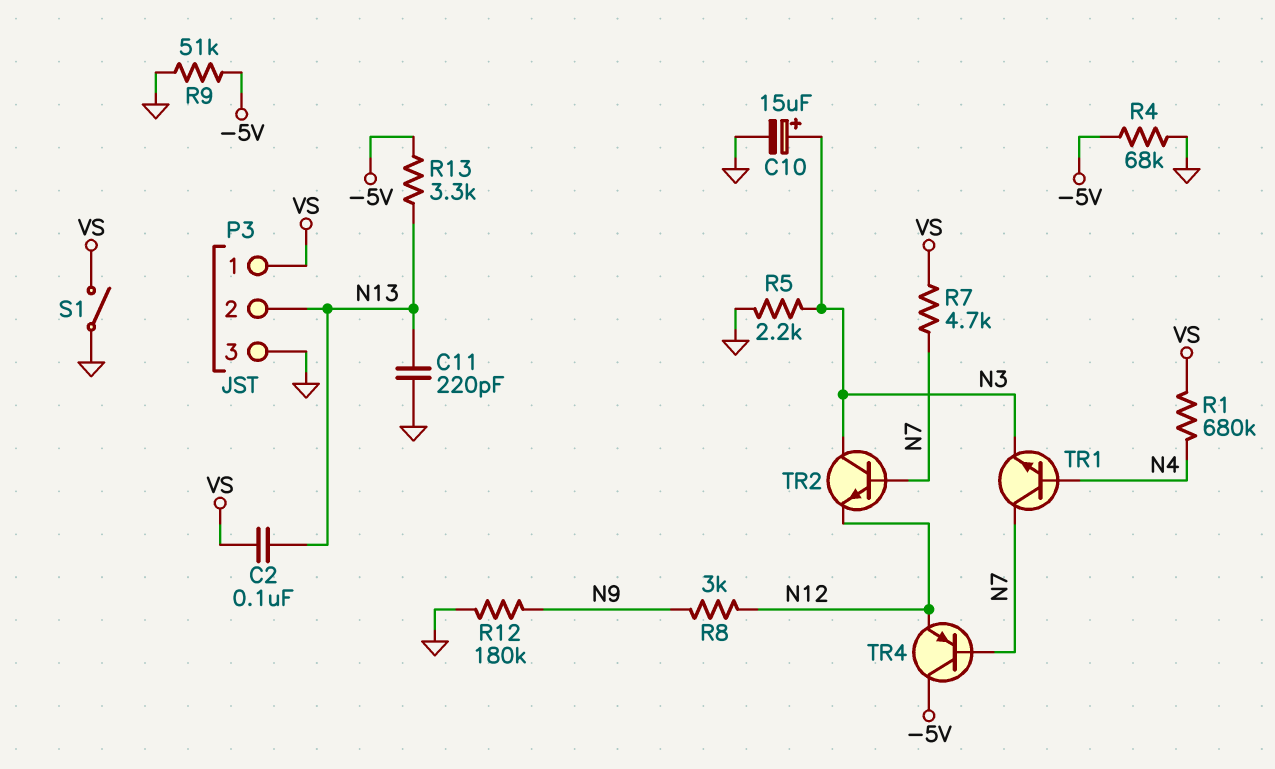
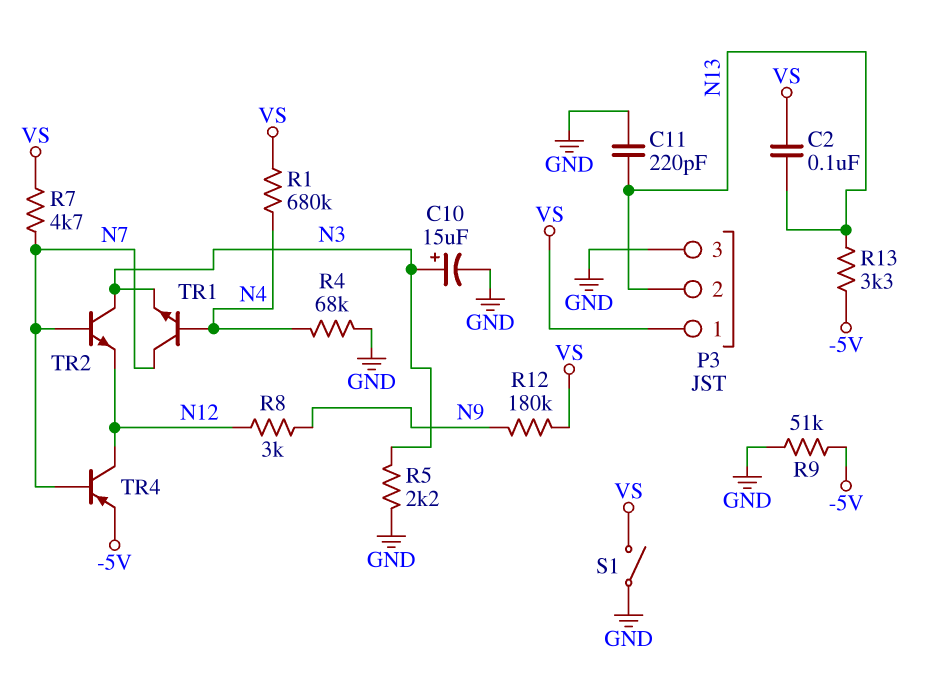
R4: 68k (-5V, GND) -> 68k (GND, N4)
R12: 180k (GND, N9) -> 180k (N9, VS)
TR4: PNP (B N7, C -5V, E N12) -> PNP (B N7, C N12, E -5V)

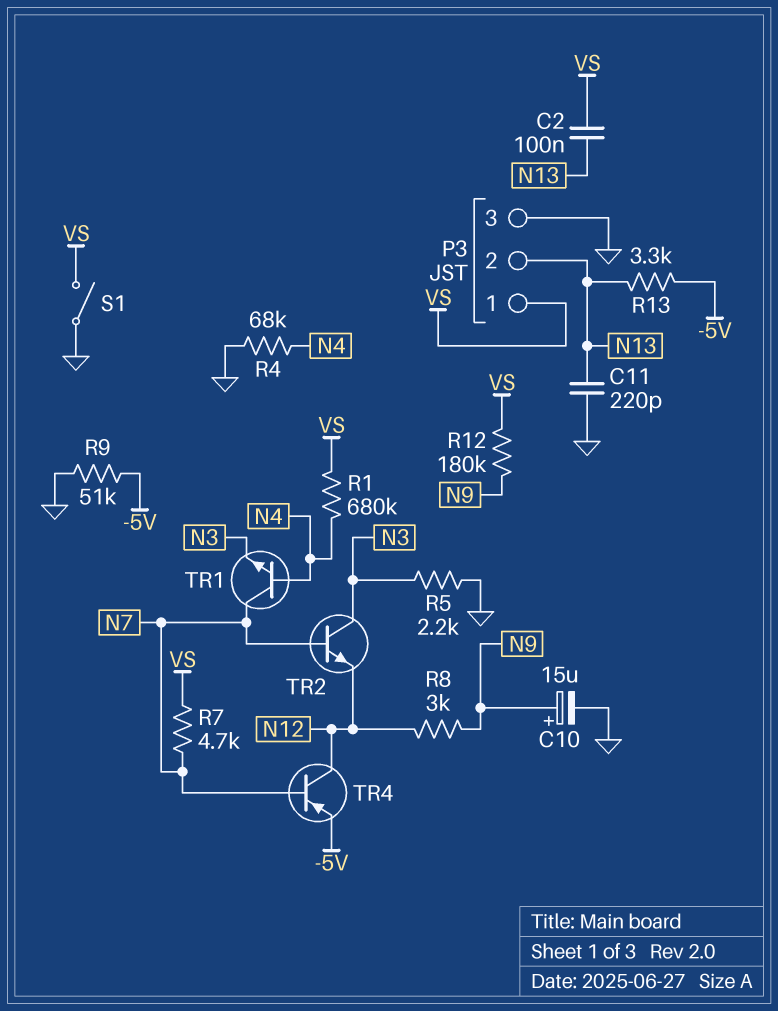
C10: 15uF (plus N3, minus GND) -> 15uF (plus N9, minus GND)

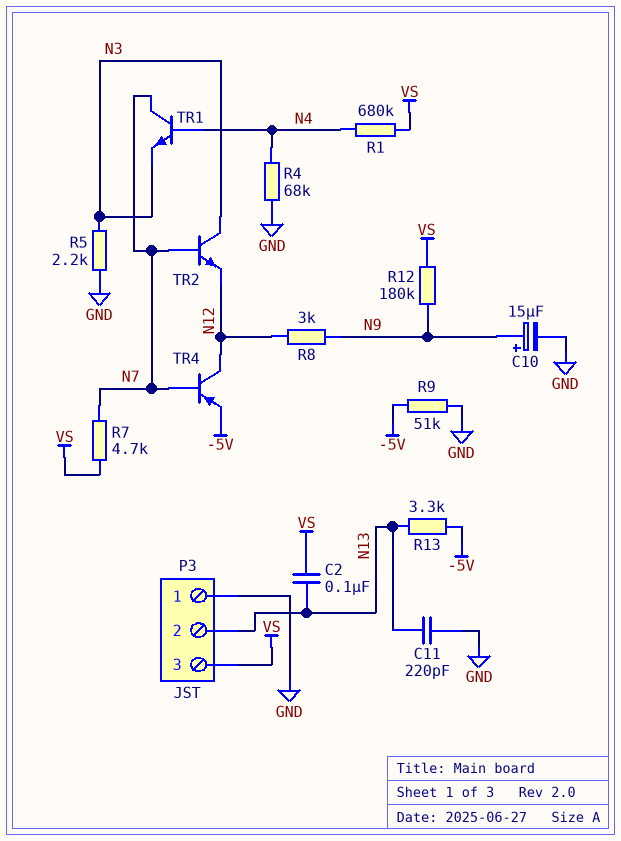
P3 pin 1: VS -> GND
P3 pin 3: GND -> VS
S1: switch (GND, VS) -> none

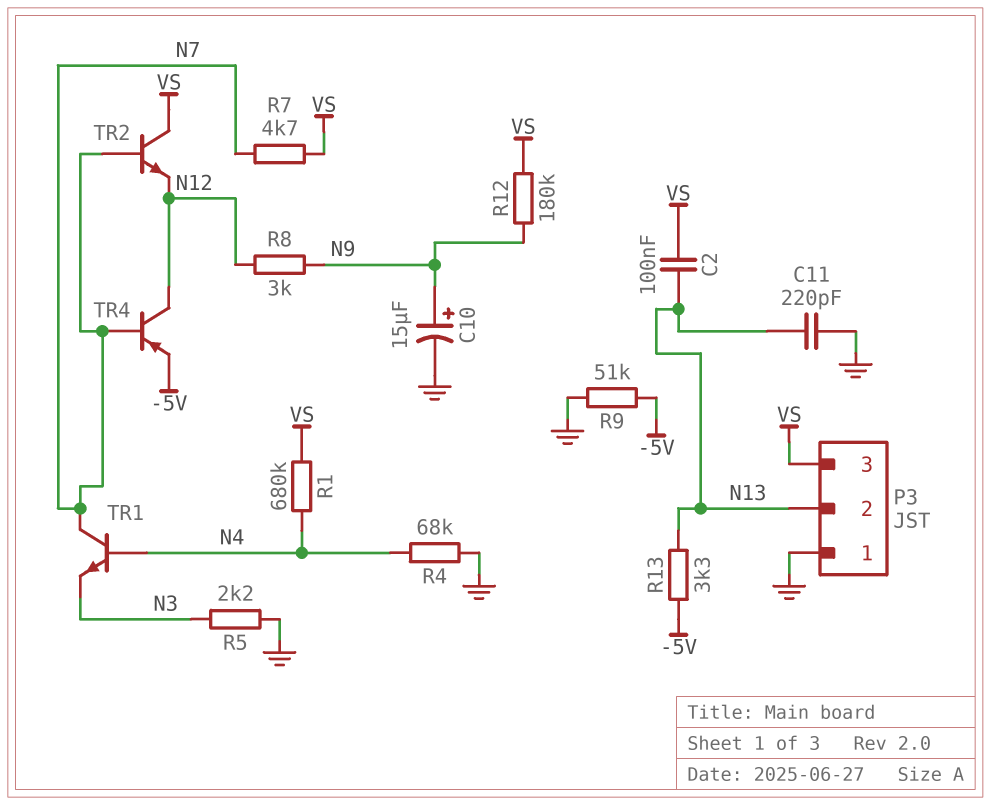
TR2: NPN (B N7, C N3, E N12) -> NPN (B N7, C VS, E N12)

